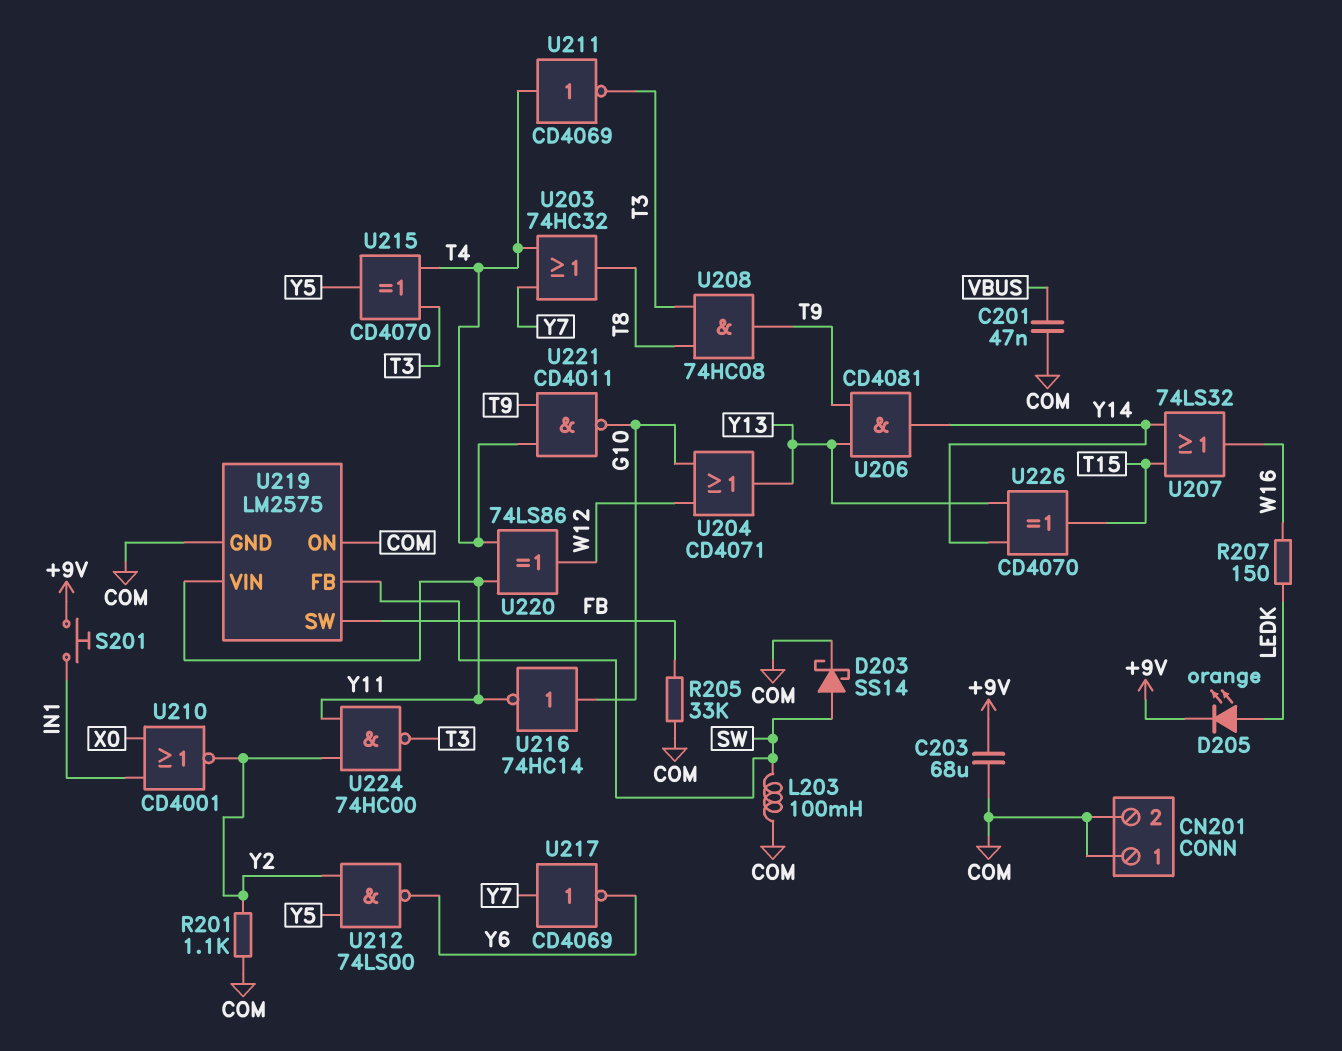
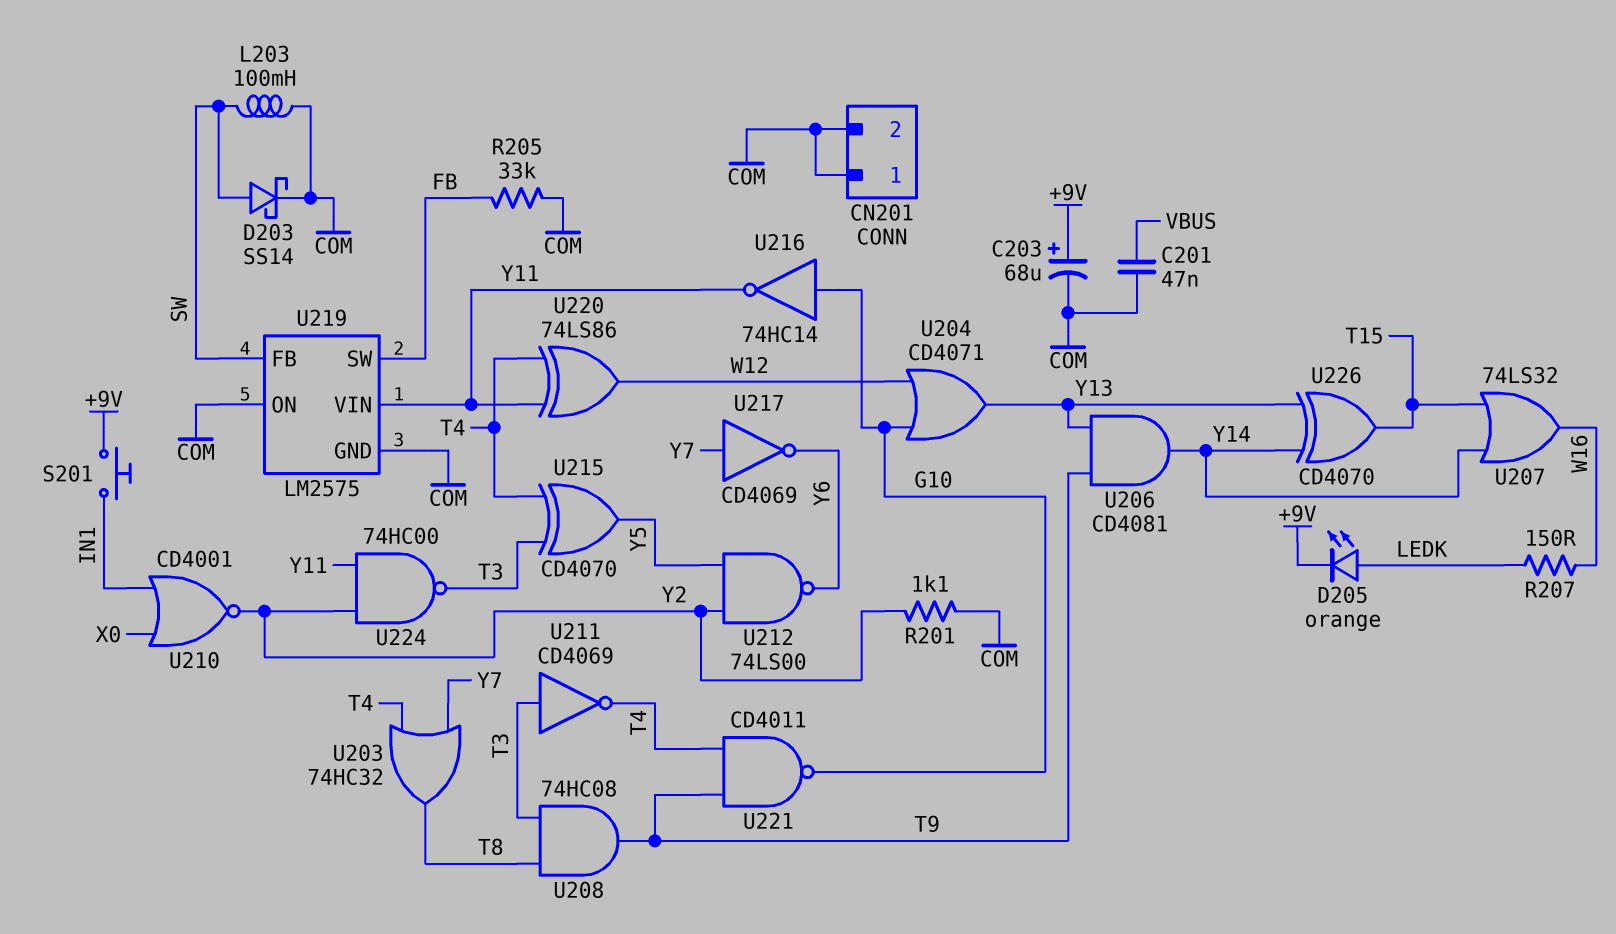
C203: 68uF (+9V, COM) -> 68uF (plus +9V, minus COM)
U211: NOT CD4069 (in T4, out T3) -> NOT CD4069 (in T3, out T4)

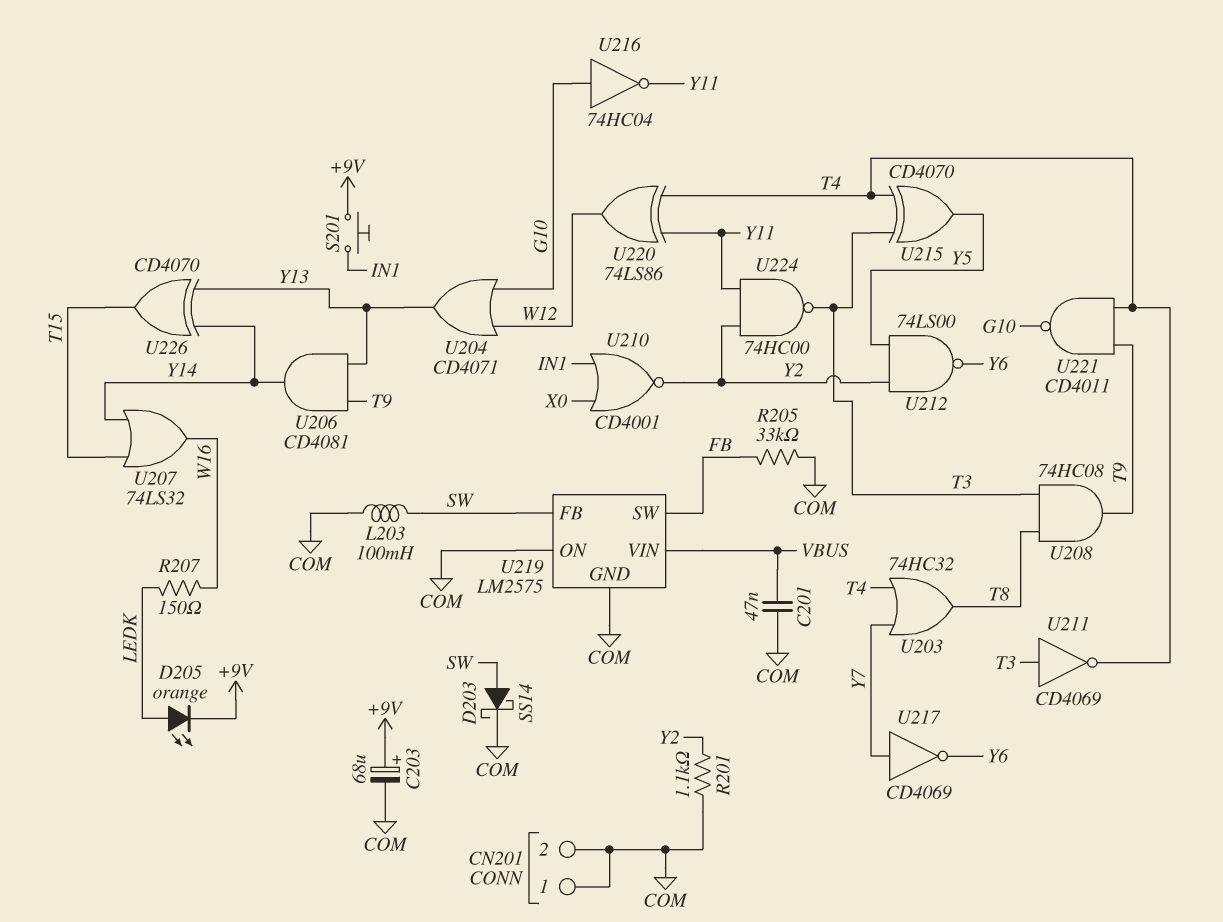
U216: NOT 74HC14 (in G10, out Y11) -> NOT 74HC04 (in G10, out Y11)
U219 pin VIN: Y11 -> VBUS

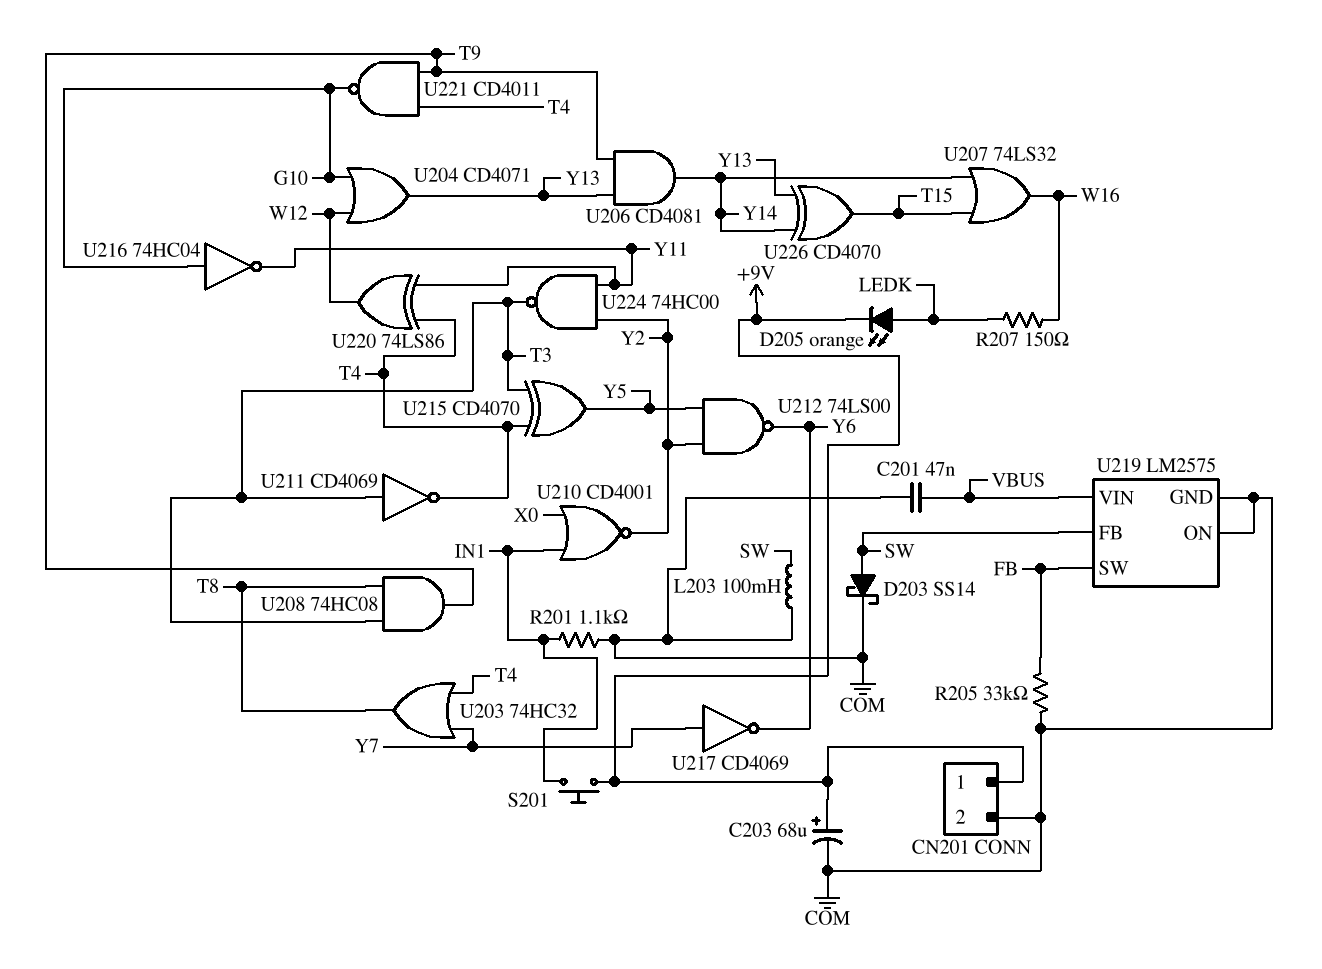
CN201 pin 1: COM -> +9V
R201: 1.1k (COM, Y2) -> 1.1k (COM, IN1)

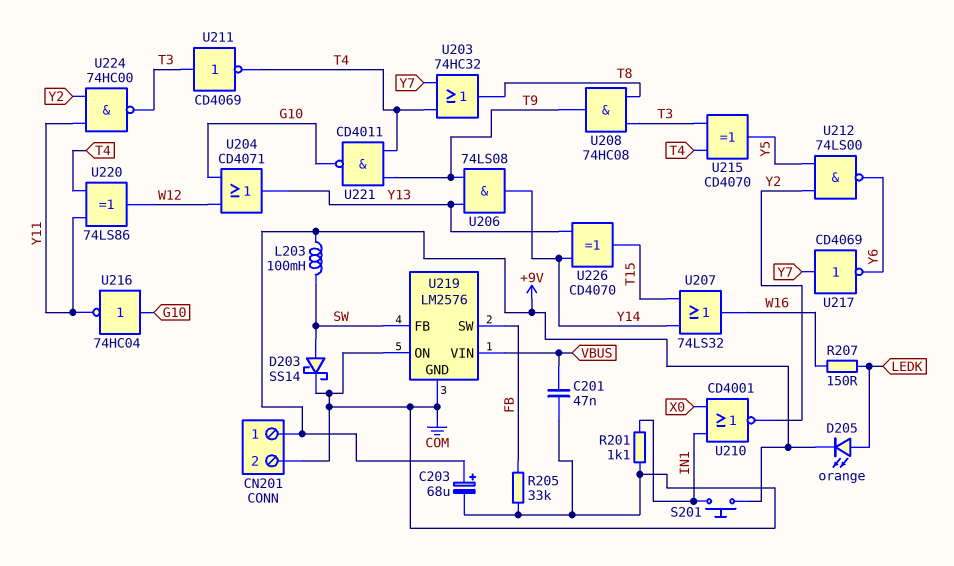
L203: 100mH (COM, SW) -> 100mH (+9V, SW)
U206: AND CD4081 (in T9, in Y13, out Y14) -> AND 74LS08 (in T9, in Y13, out Y14)
U219: LM2575 -> LM2576

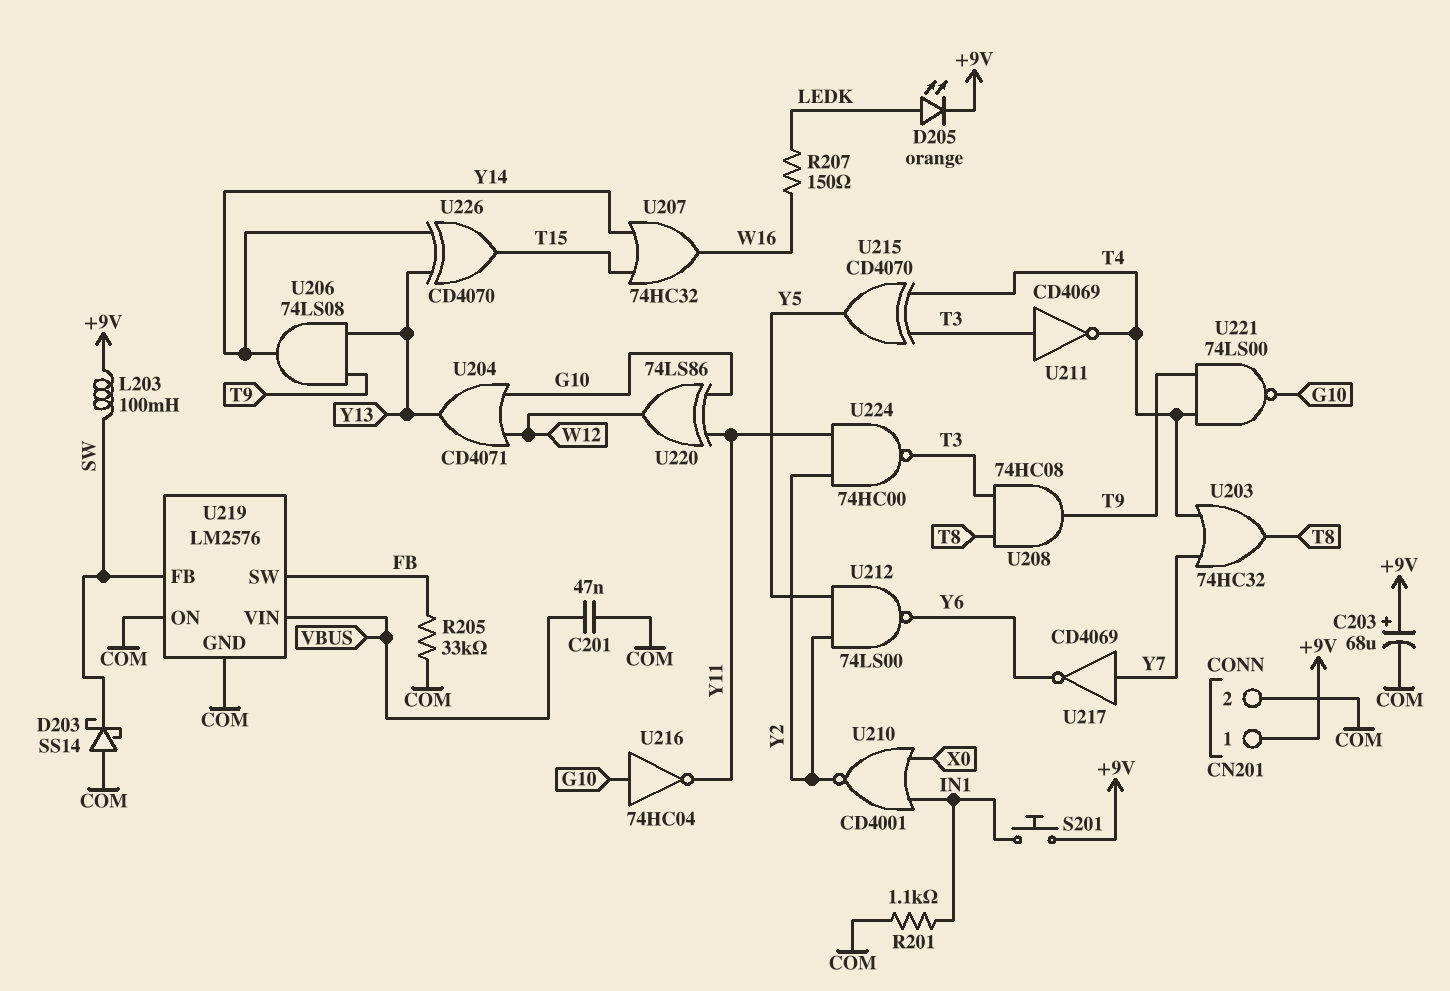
D203: schottky SS14 (A SW, K COM) -> schottky SS14 (A COM, K SW)
U207: OR 74LS32 (in T15, in Y14, out W16) -> OR 74HC32 (in T15, in Y14, out W16)
U220: XOR 74LS86 (in T4, in Y11, out W12) -> XOR 74LS86 (in G10, in Y11, out W12)
U221: NAND CD4011 (in T4, in T9, out G10) -> NAND 74LS00 (in T4, in T9, out G10)

